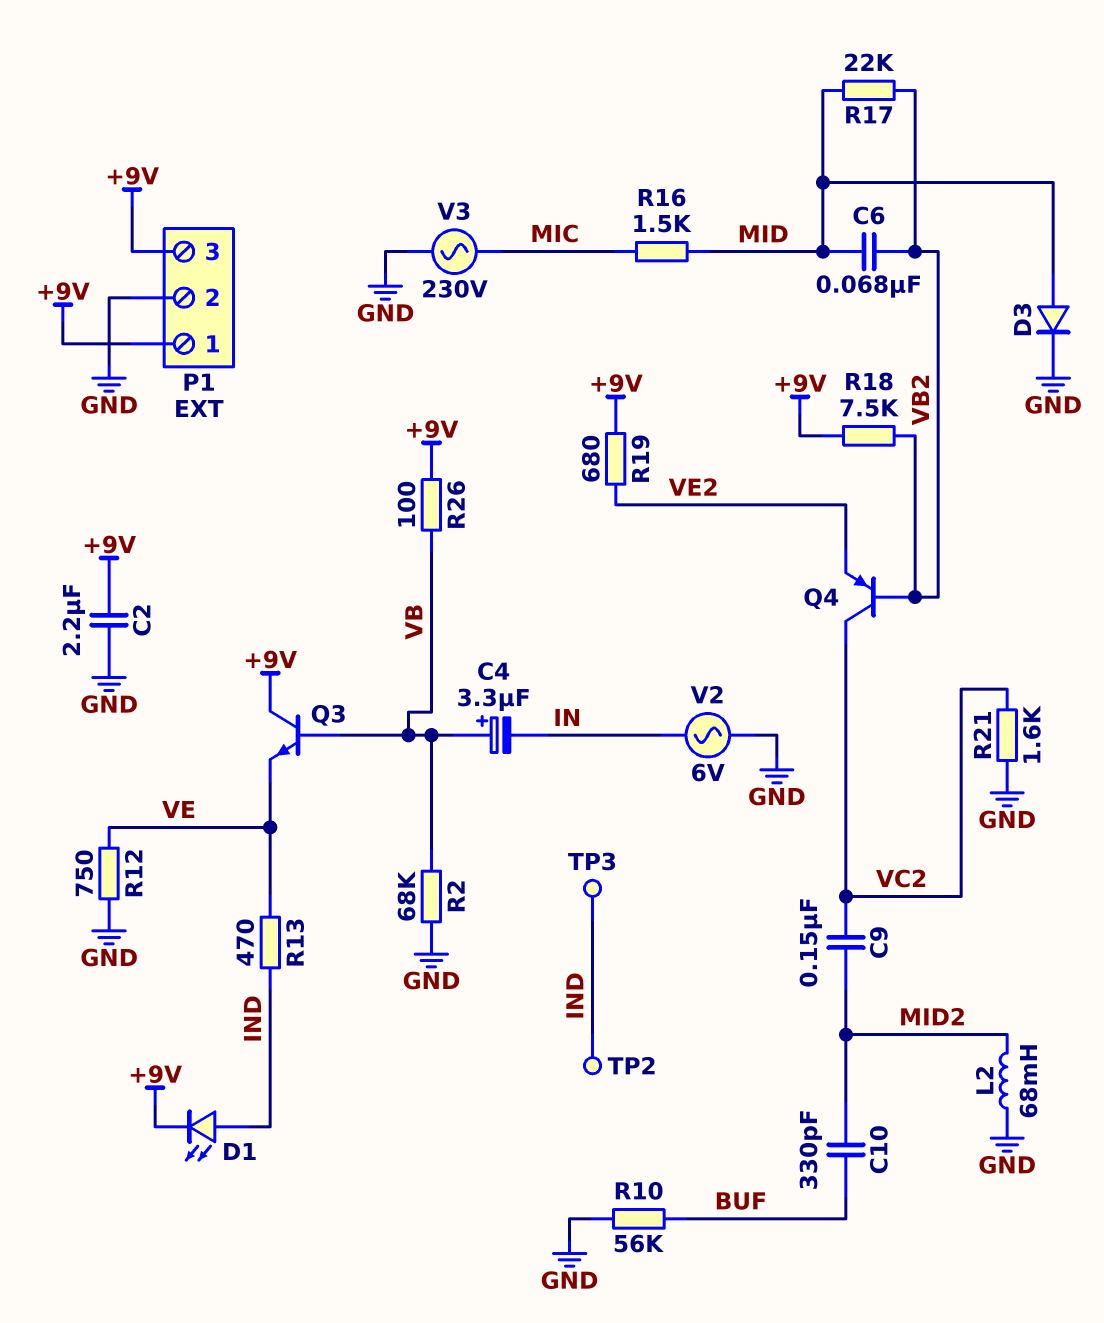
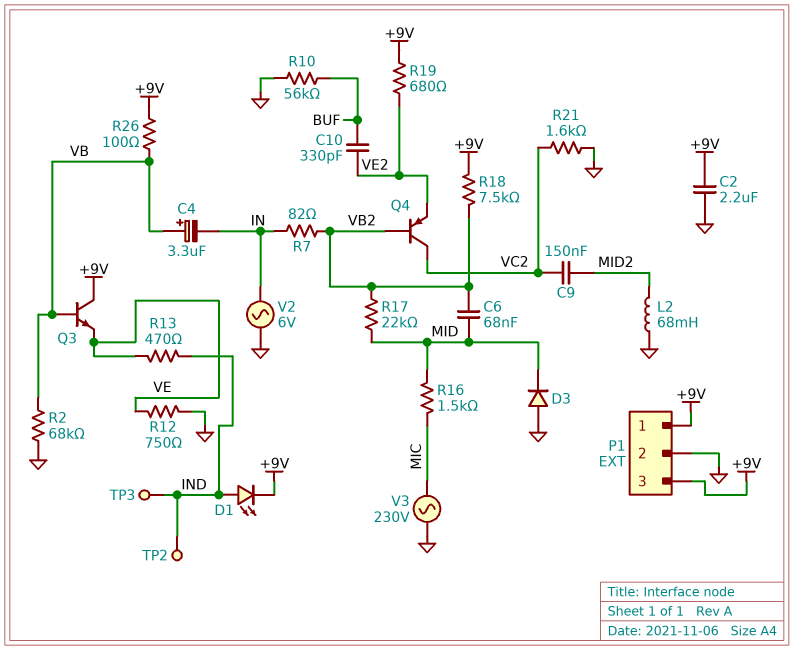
C10: 330pF (BUF, MID2) -> 330pF (BUF, VE2)
D3: diode (A MID, K GND) -> diode (A GND, K MID)
R7: none -> 82 (IN, VB2)

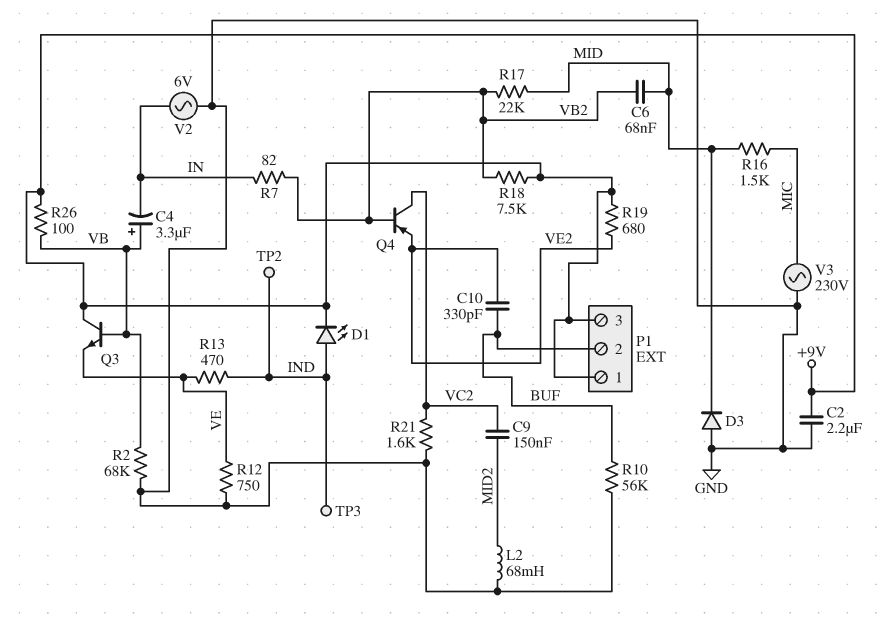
P1 pin 2: GND -> BUF

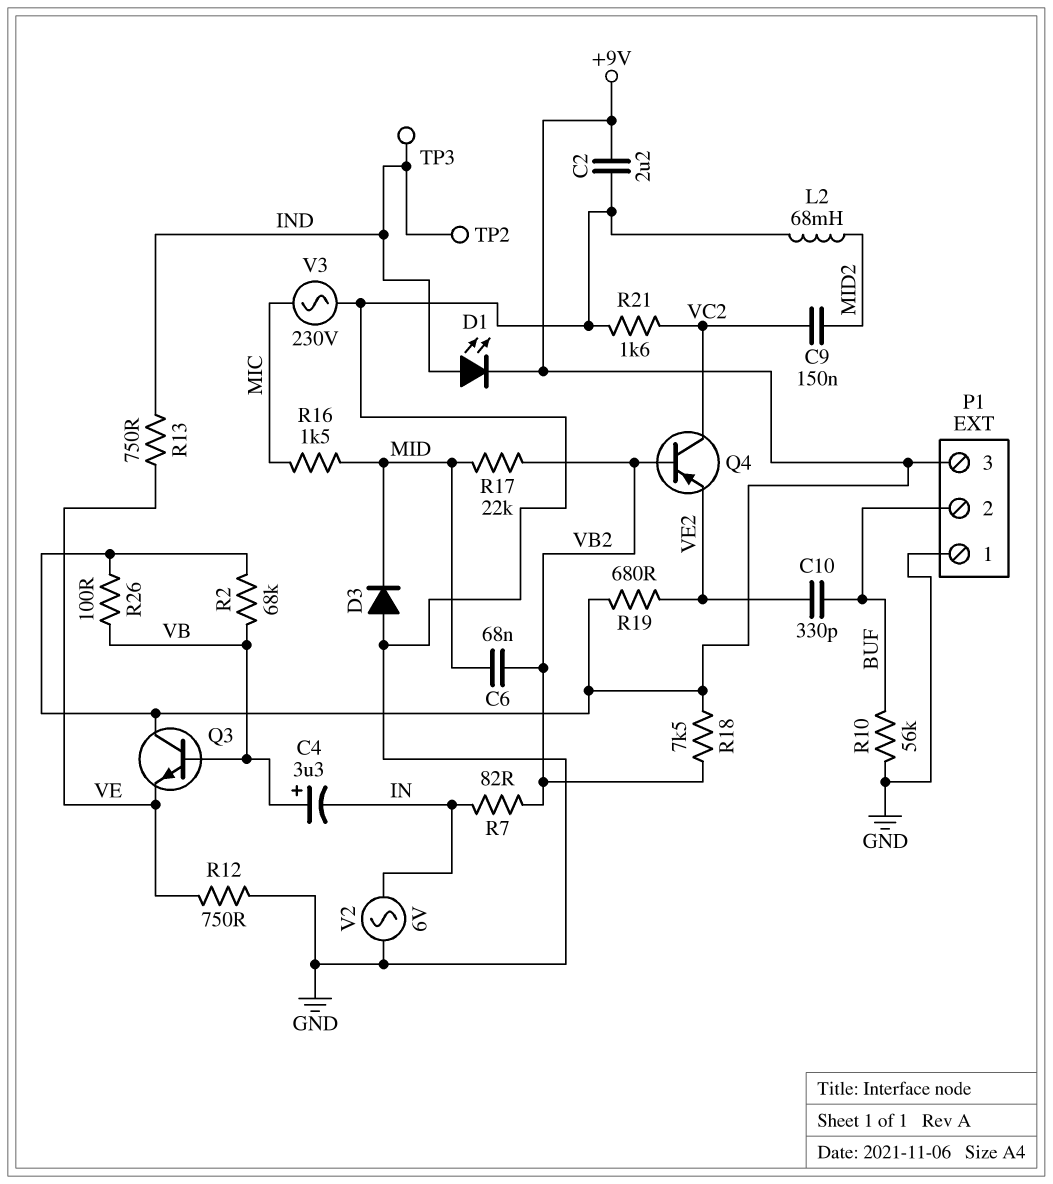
P1 pin 1: +9V -> GND
R2: 68k (GND, VB) -> 68k (+9V, VB)
R13: 470 (IND, VE) -> 750 (IND, VE)

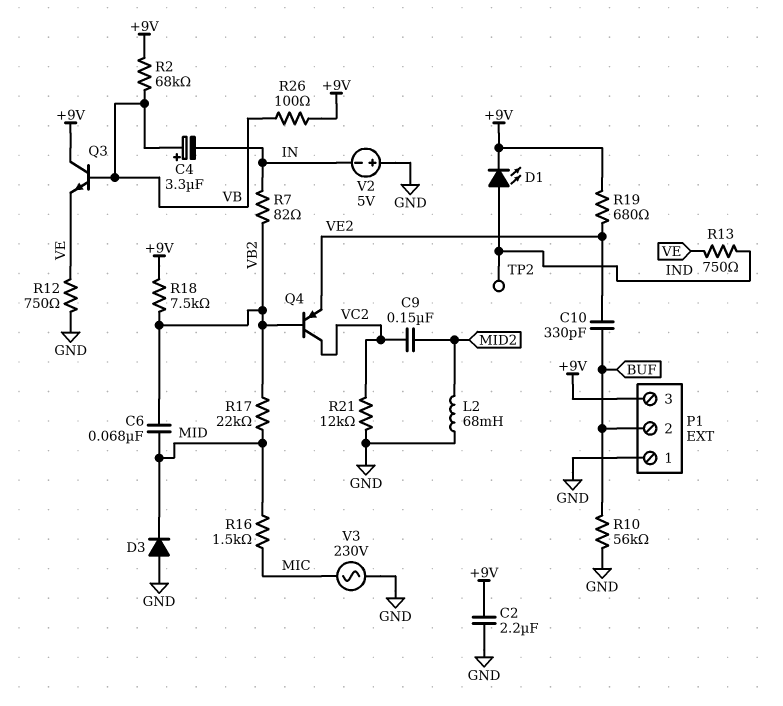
R21: 1.6k (GND, VC2) -> 12k (GND, VC2)
TP3: test point (IND) -> none
V2: AC 6V (GND, IN) -> 5V (plus GND, minus IN)

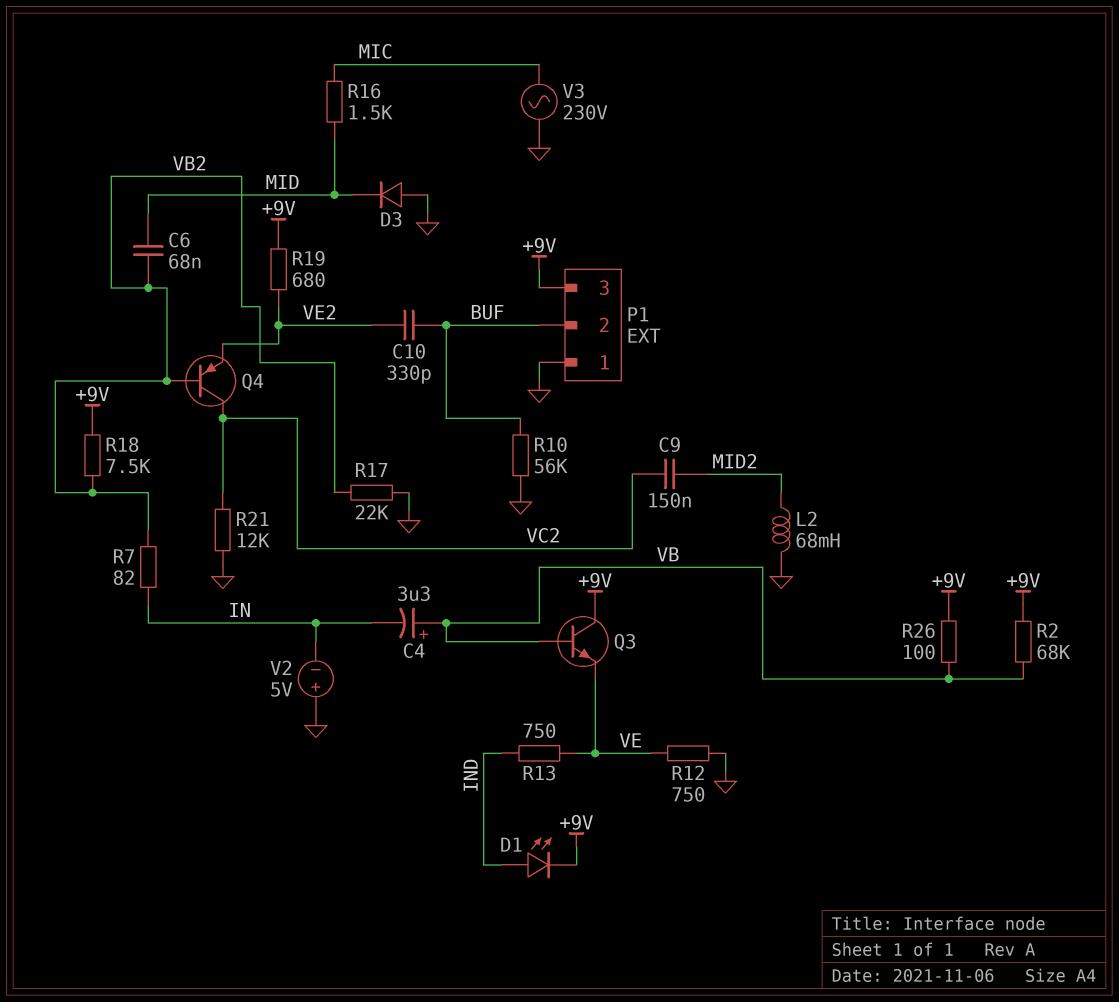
C2: 2.2uF (+9V, GND) -> none
R17: 22k (MID, VB2) -> 22k (GND, VB2)
TP2: test point (IND) -> none

